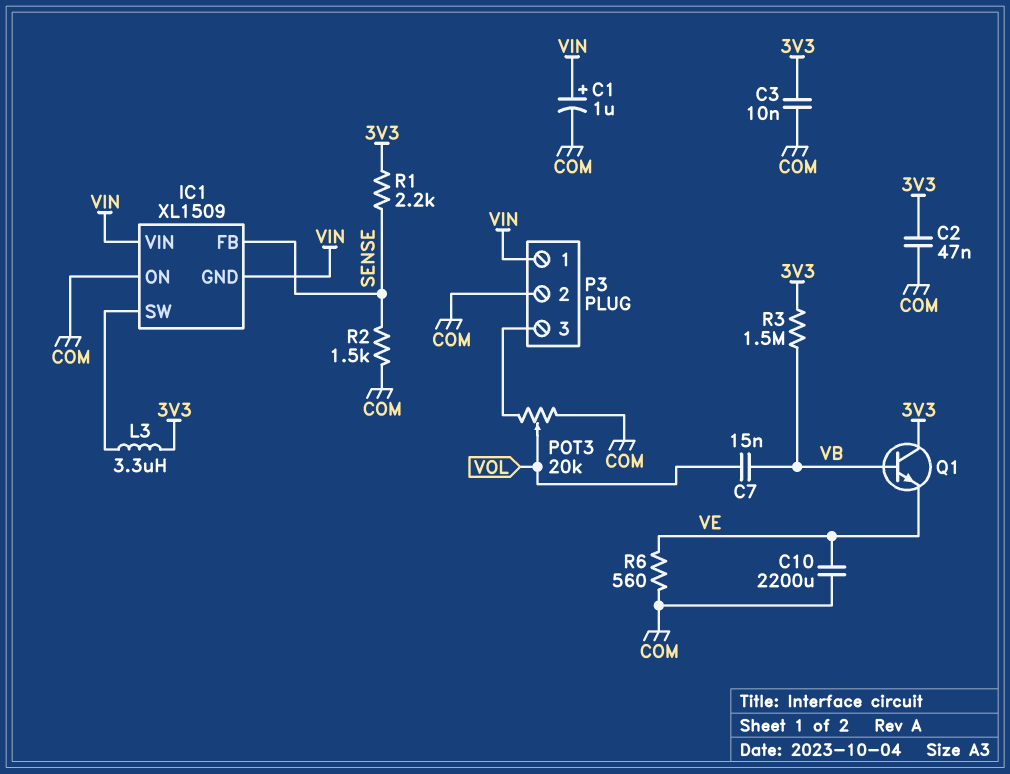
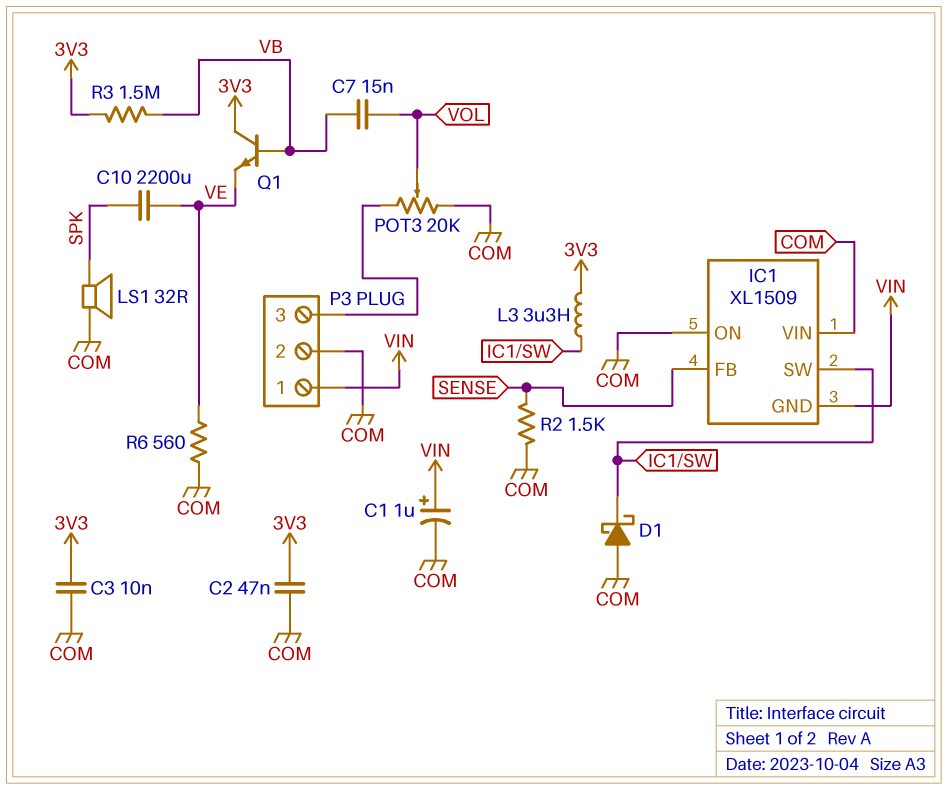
C10: 2200uF (COM, VE) -> 2200uF (SPK, VE)
D1: none -> schottky (A COM, K IC1/SW)
IC1 pin VIN: VIN -> COM
LS1: none -> speaker 32R (COM, SPK)
R1: 2.2k (3V3, SENSE) -> none

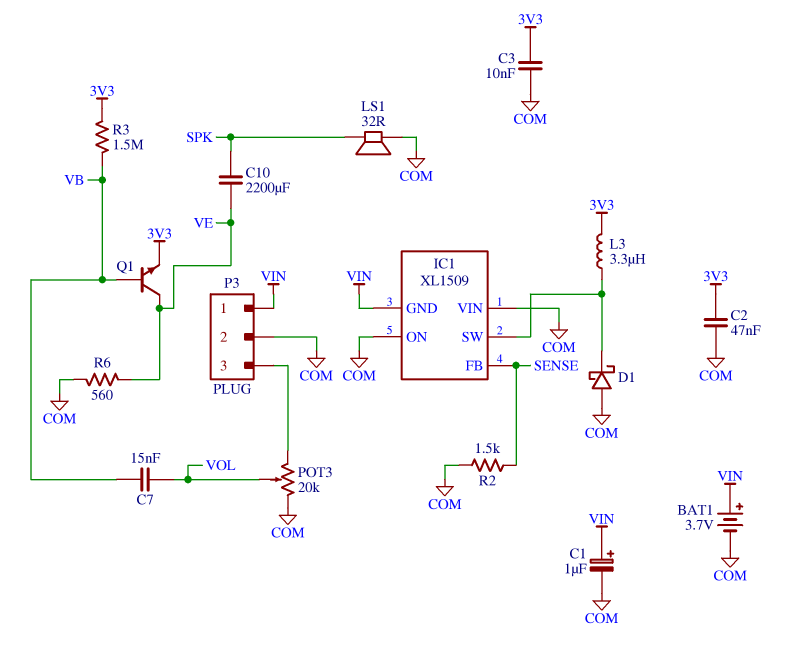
BAT1: none -> 3.7V (plus VIN, minus COM)
Q1: NPN (B VB, C 3V3, E VE) -> NPN (B VB, C VE, E 3V3)

